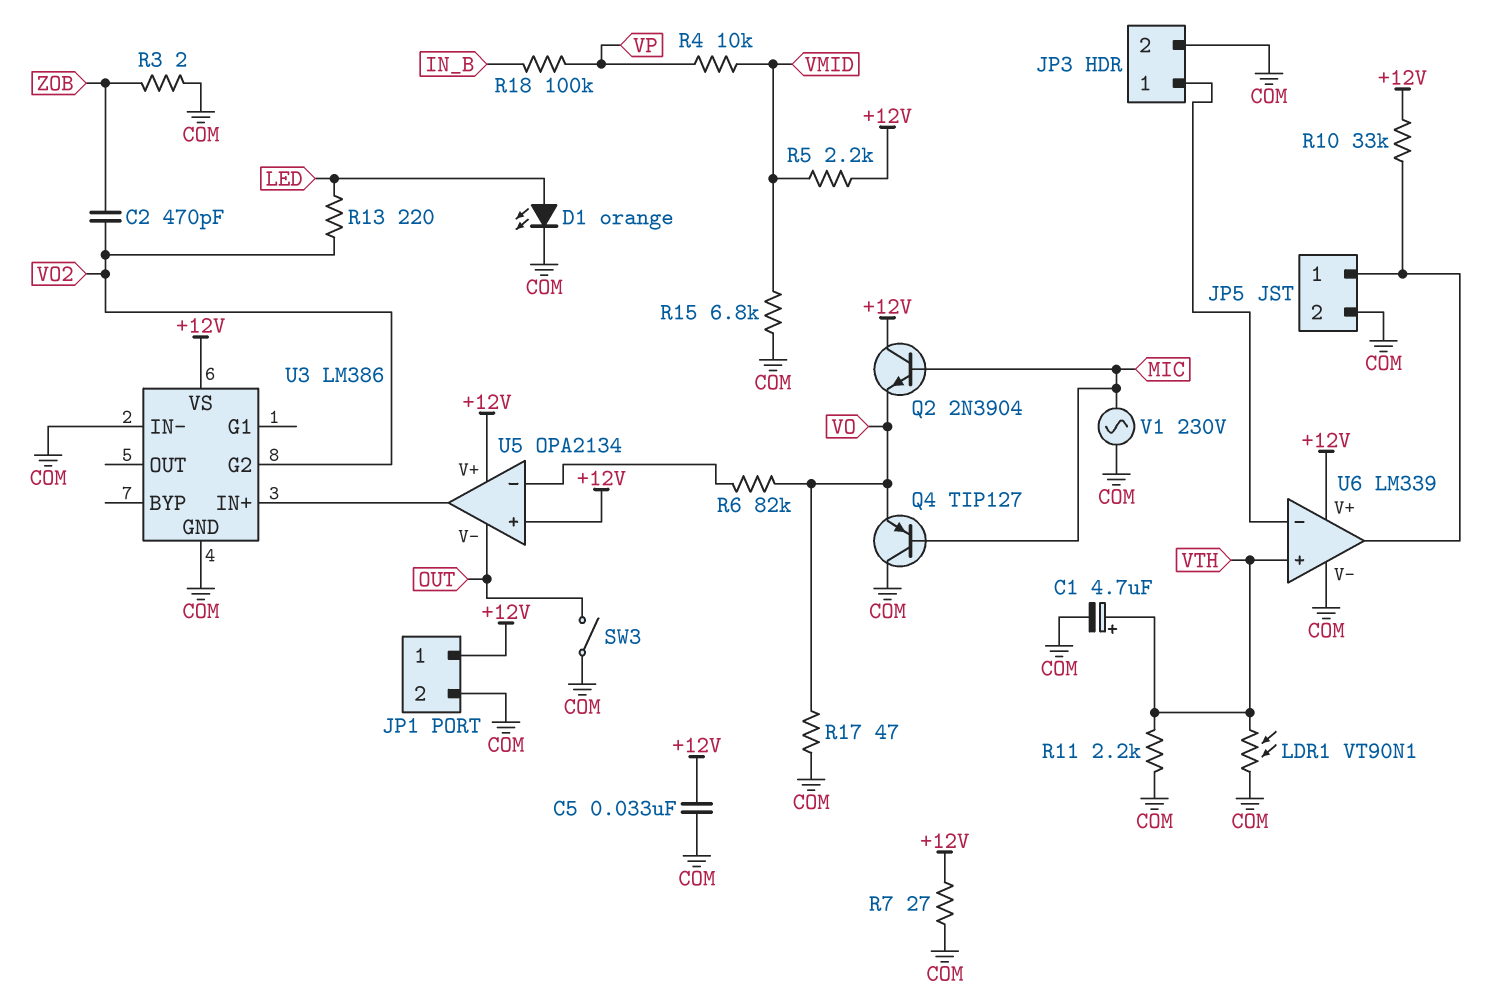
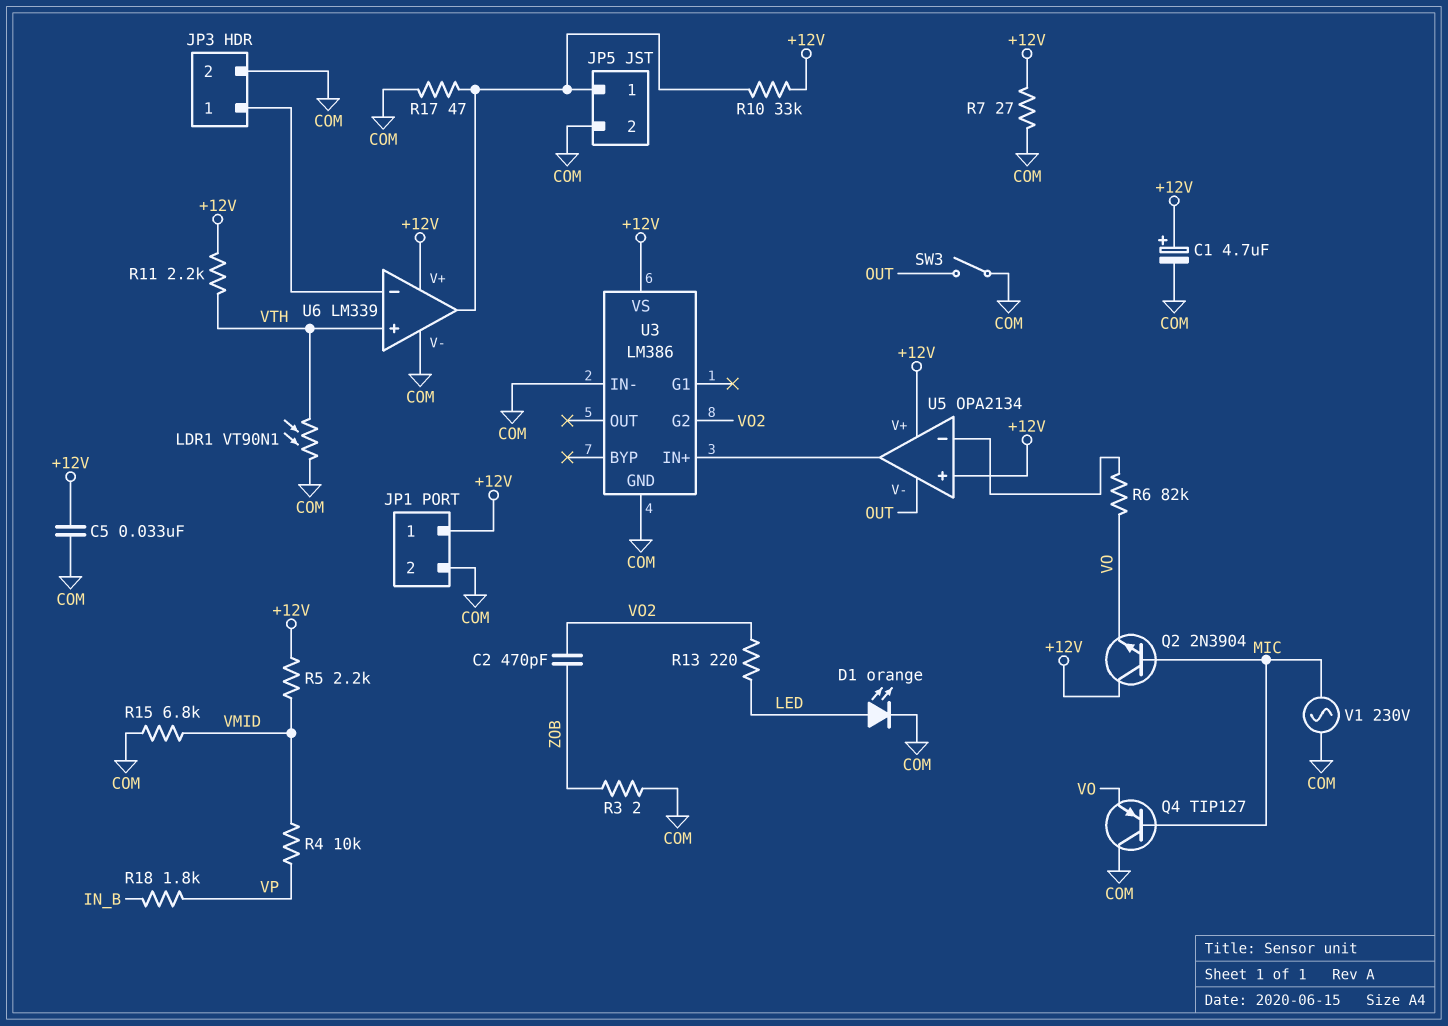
C1: 4.7uF (plus VTH, minus COM) -> 4.7uF (plus +12V, minus COM)
R11: 2.2k (COM, VTH) -> 2.2k (+12V, VTH)
R17: 47 (COM, VO) -> 47 (COM, JP5/1)
R18: 100k (IN_B, VP) -> 1.8k (IN_B, VP)

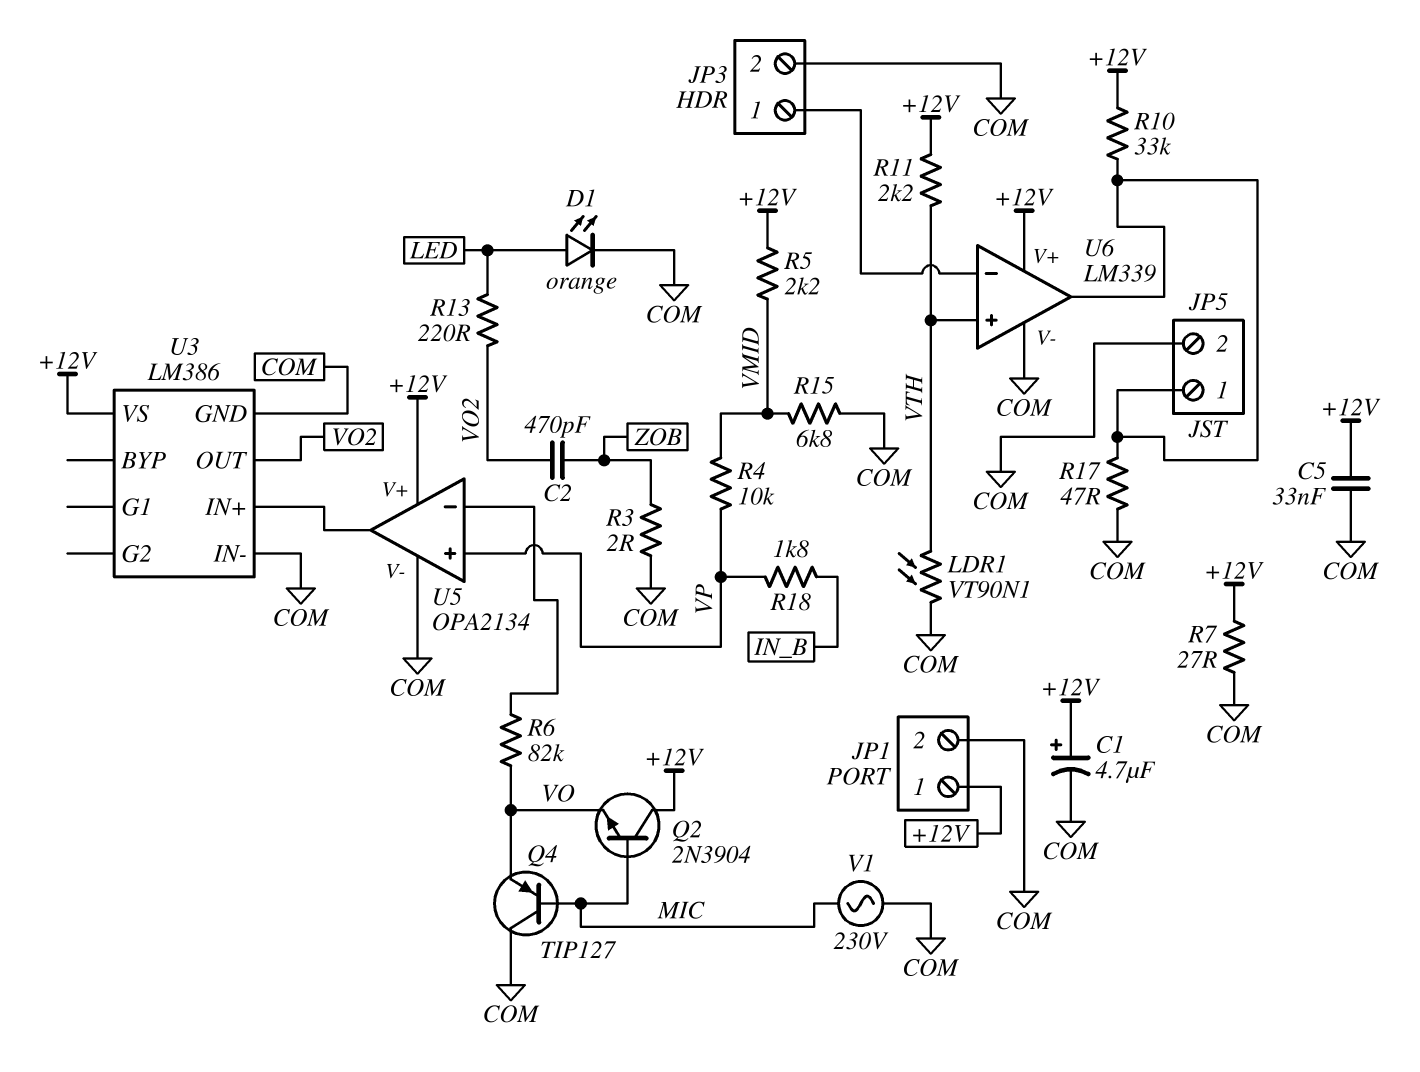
SW3: switch (COM, OUT) -> none
U3 pin G2: VO2 -> none
U3 pin OUT: none -> VO2
U5 pin V-: OUT -> COM
U5 pin in+: +12V -> VP

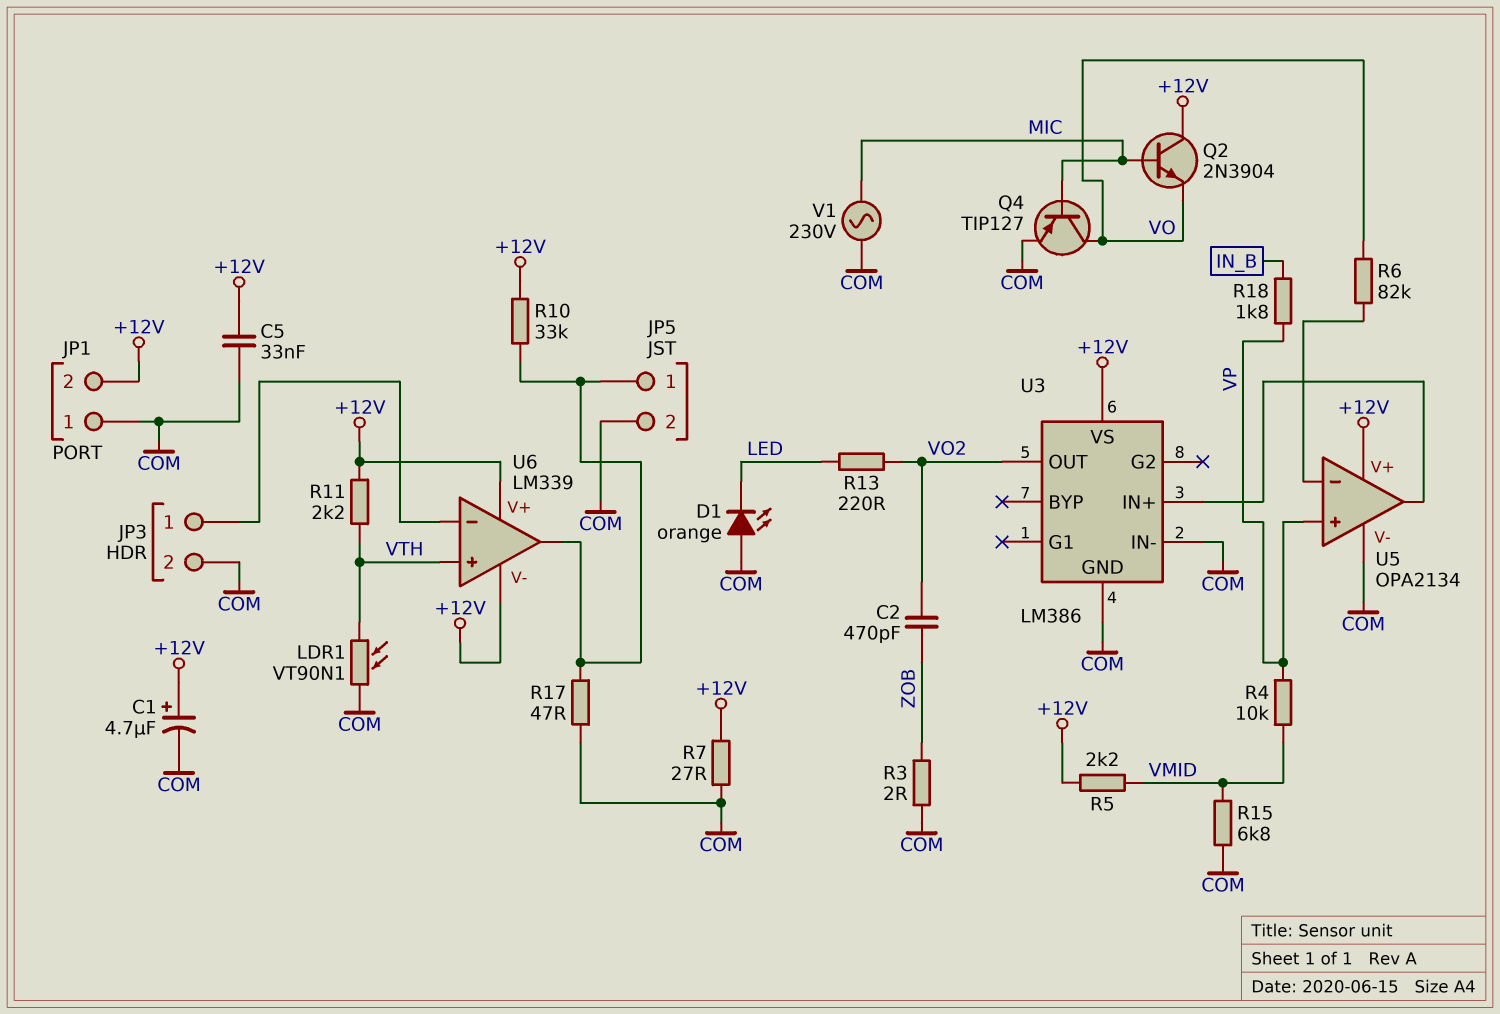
D1: LED orange (A LED, K COM) -> LED orange (A COM, K LED)
JP1 pin 1: +12V -> COM
JP1 pin 2: COM -> +12V
Q4: PNP TIP127 (B MIC, C COM, E VO) -> PNP TIP127 (B MIC, C VO, E COM)
U6 pin V-: COM -> +12V

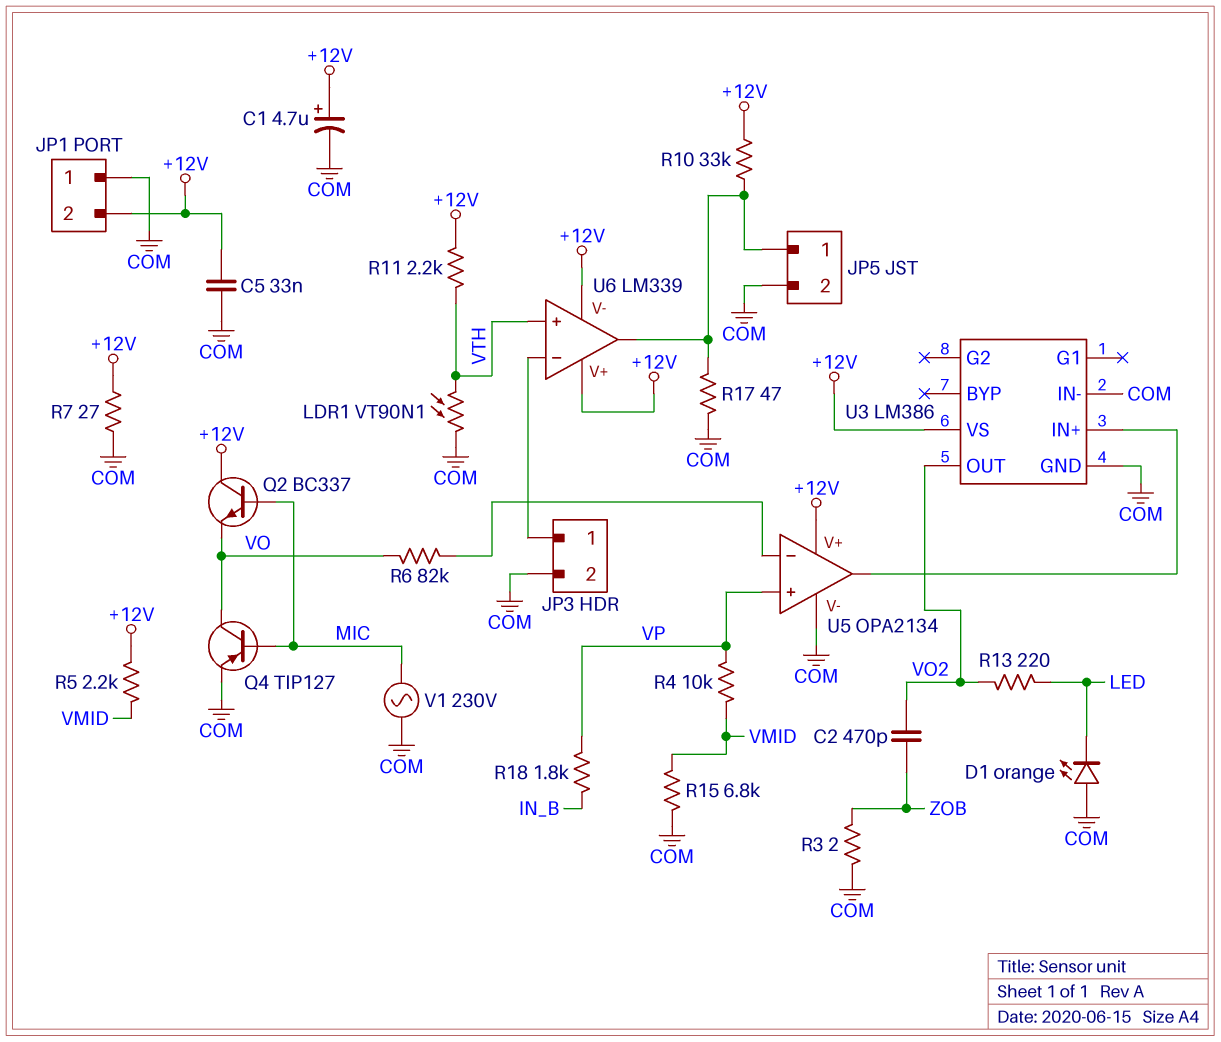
Q2: NPN 2N3904 (B MIC, C +12V, E VO) -> NPN BC337 (B MIC, C +12V, E VO)

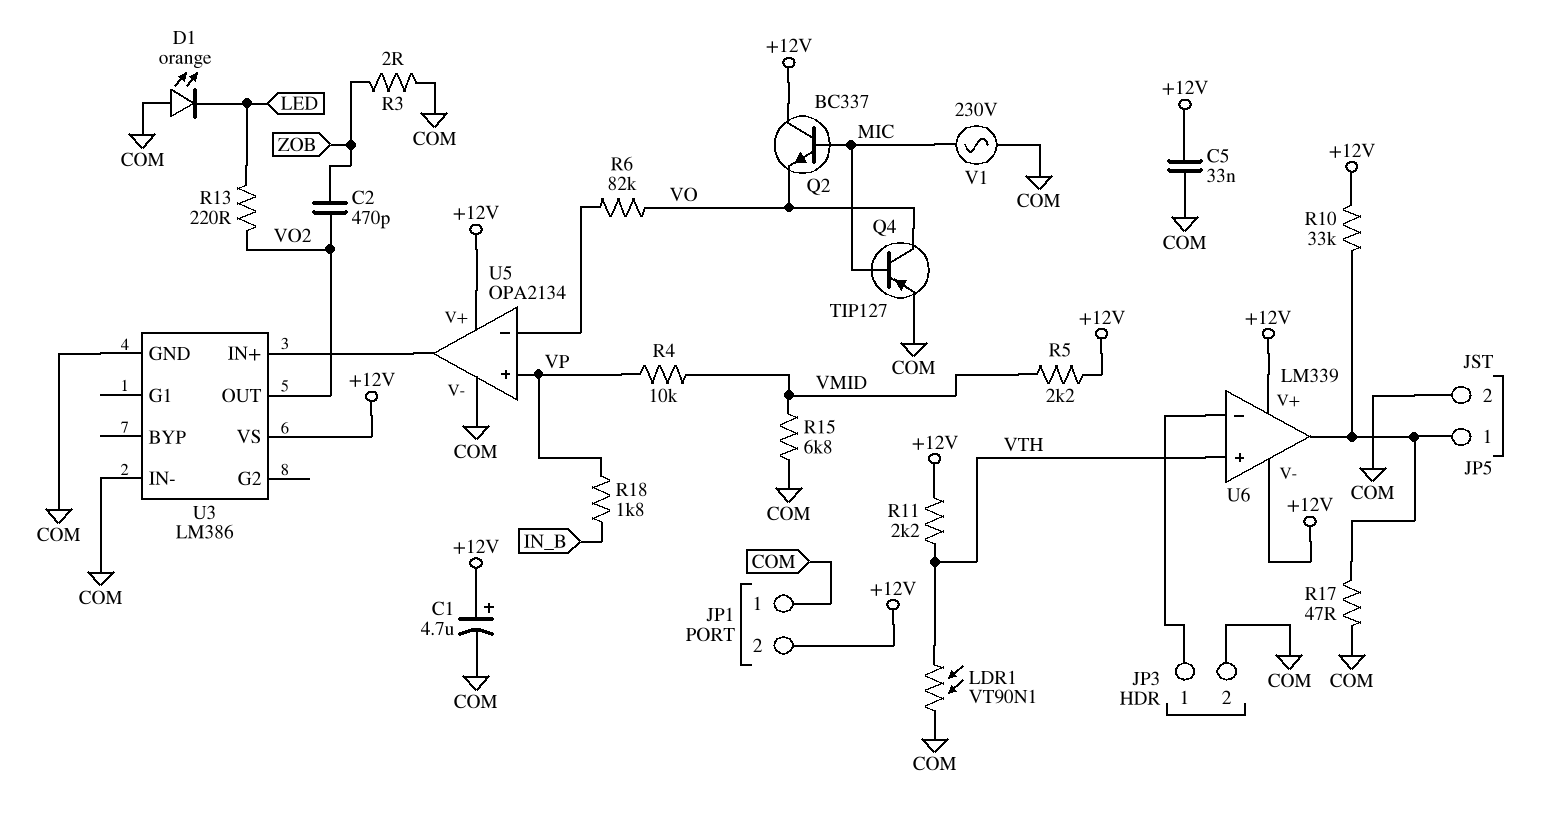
R7: 27 (+12V, COM) -> none

